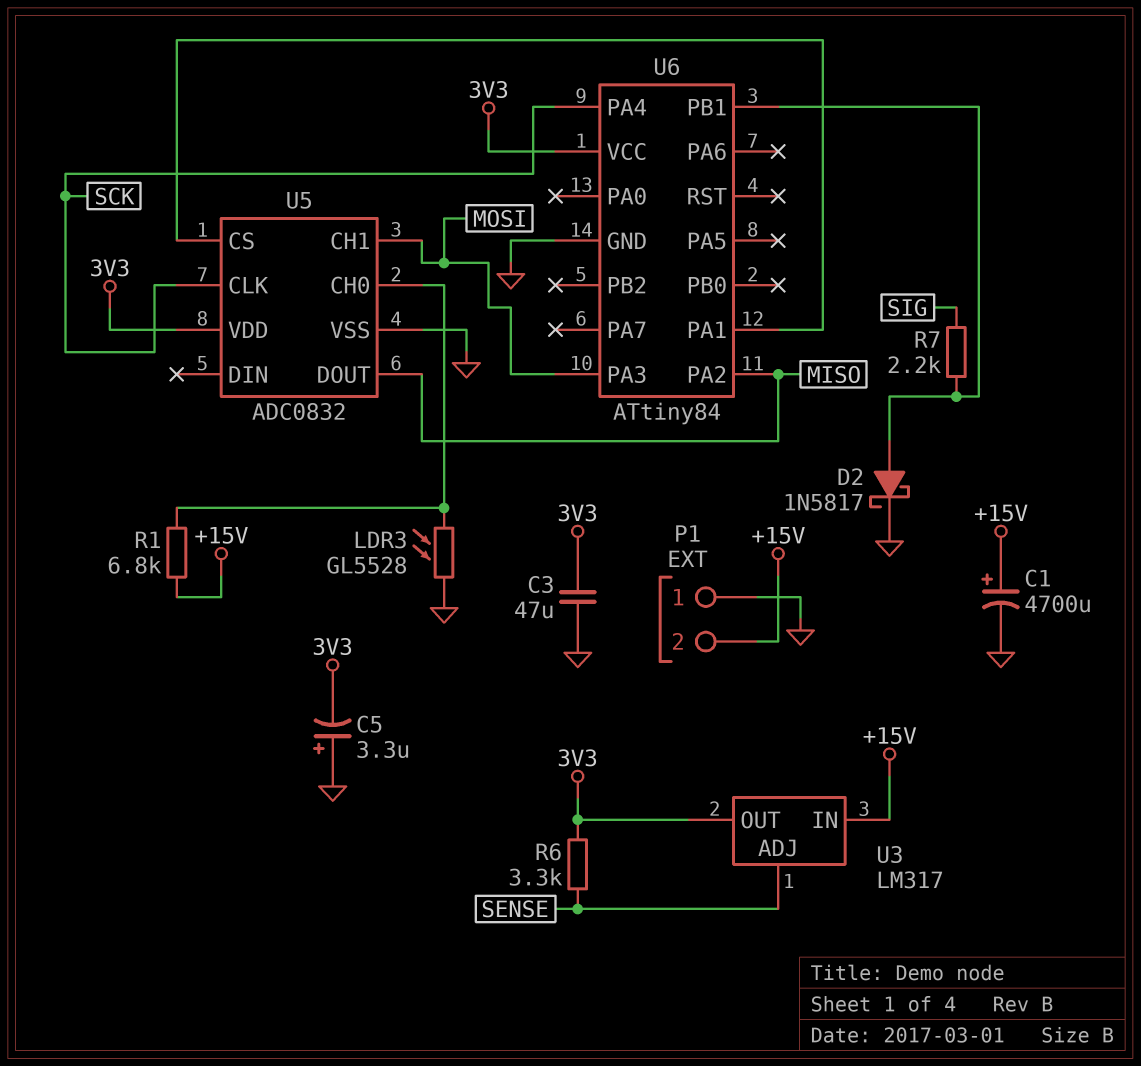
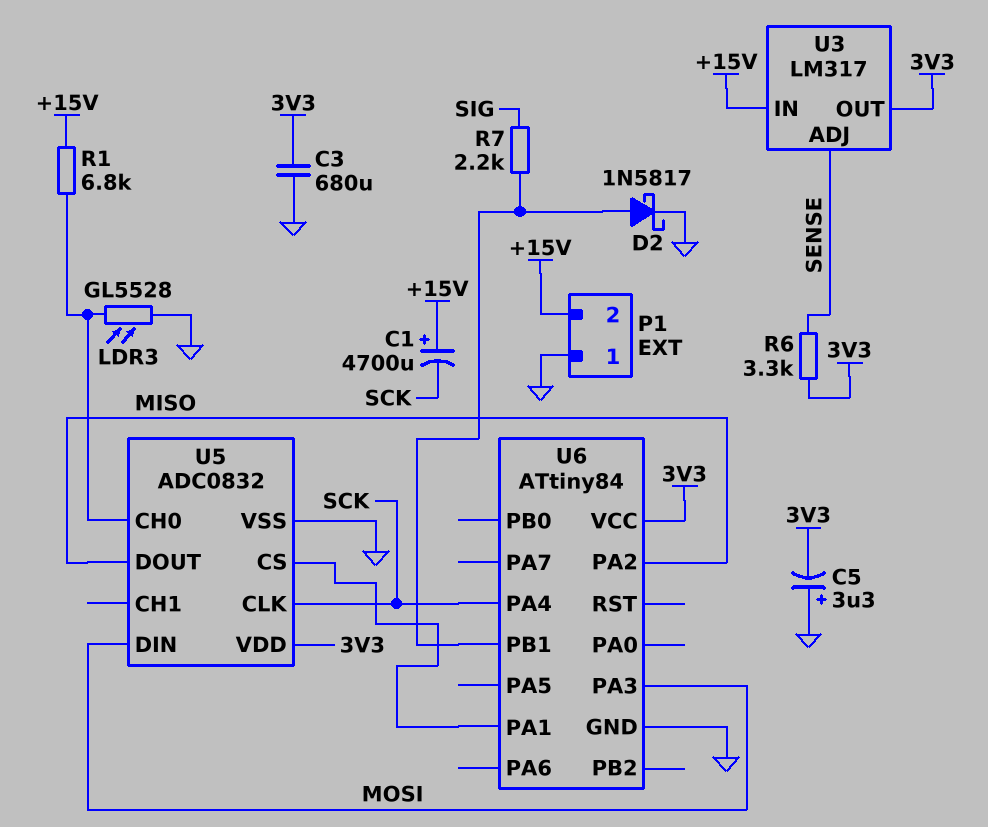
C1: 4700uF (plus +15V, minus GND) -> 4700uF (plus +15V, minus SCK)
C3: 47uF (3V3, GND) -> 680uF (3V3, GND)
U5 pin CH1: MOSI -> none
U5 pin DIN: none -> MOSI

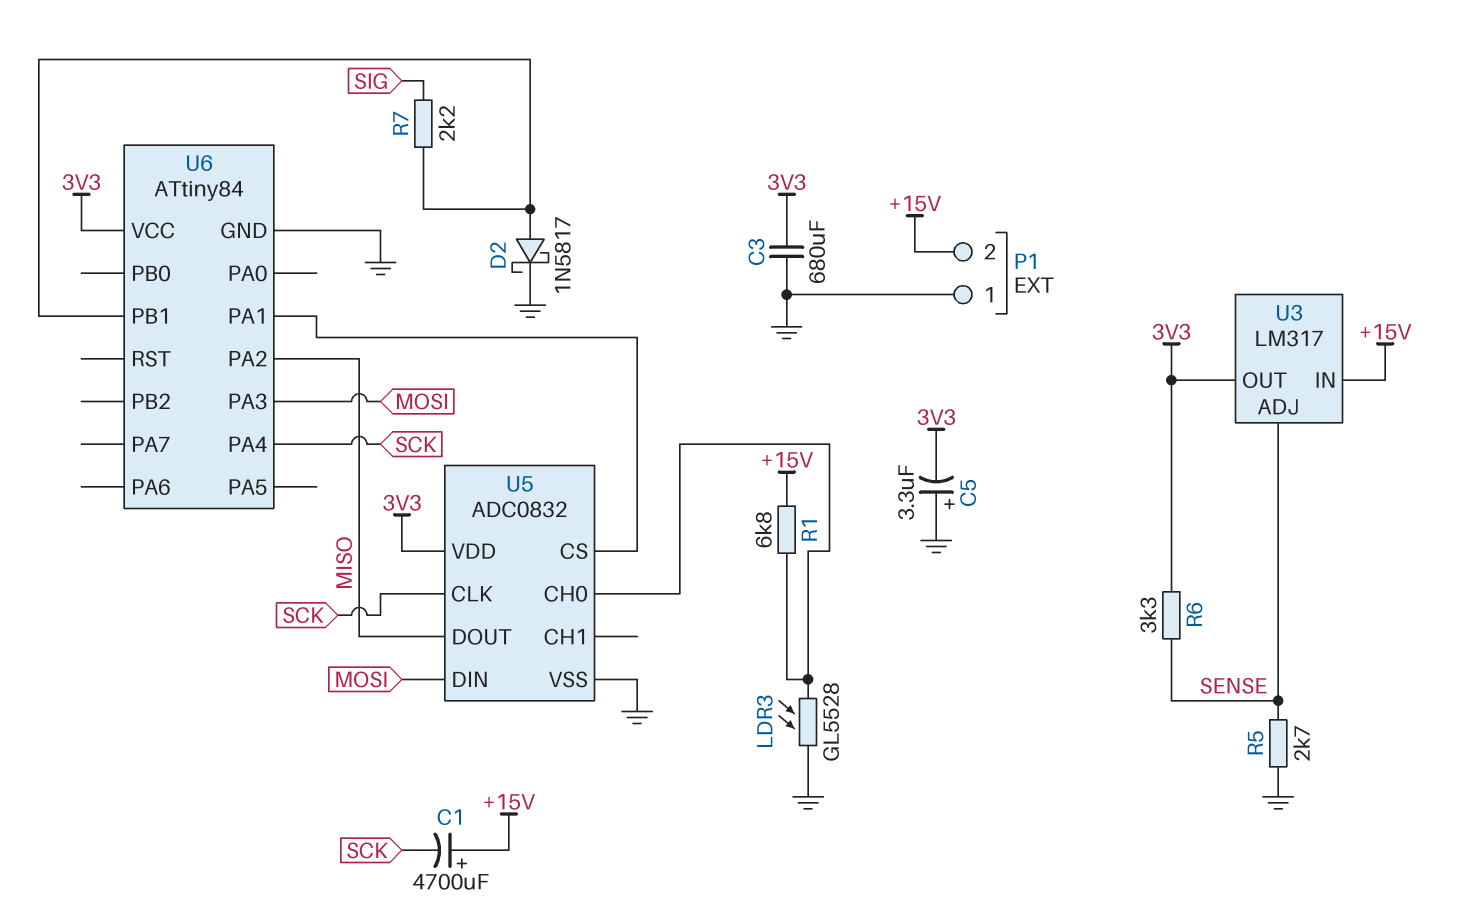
R5: none -> 2.7k (GND, SENSE)

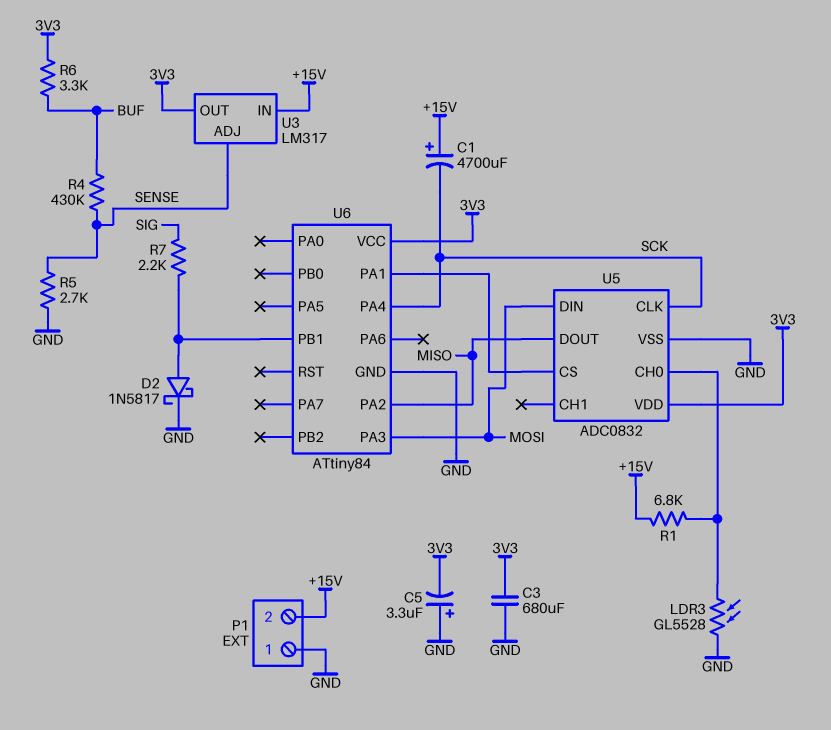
R4: none -> 430k (BUF, SENSE)
R6: 3.3k (3V3, SENSE) -> 3.3k (3V3, BUF)

